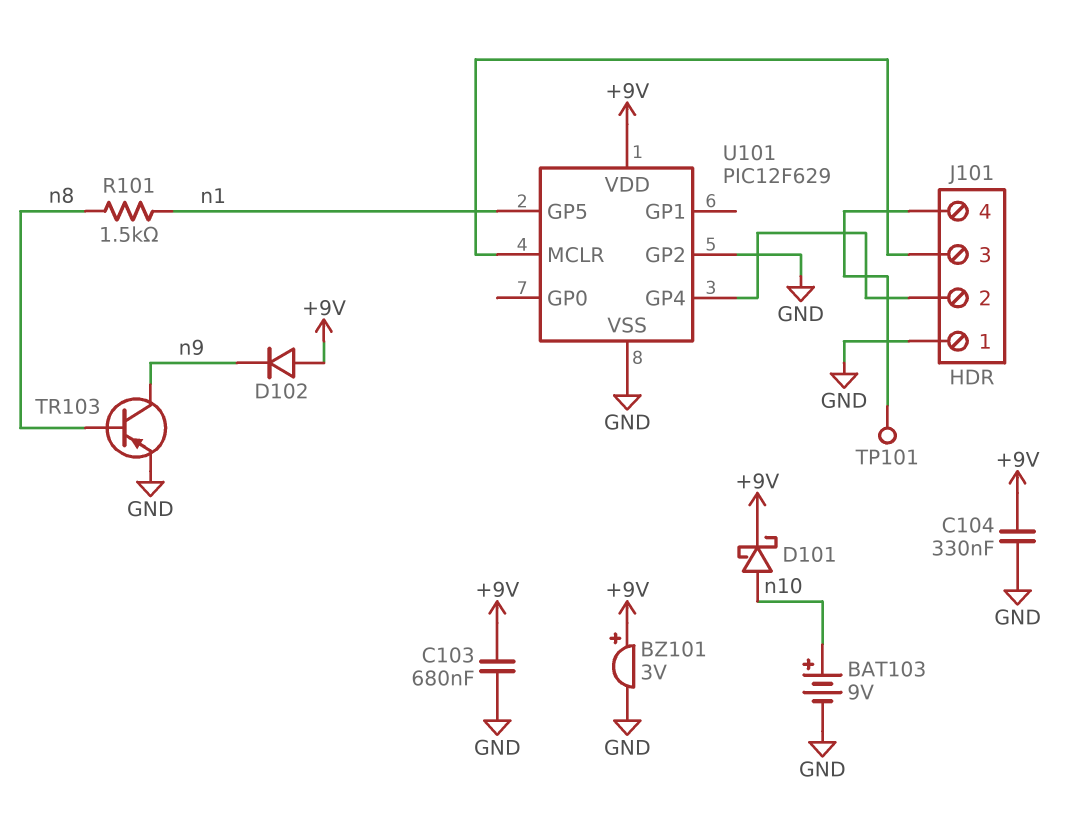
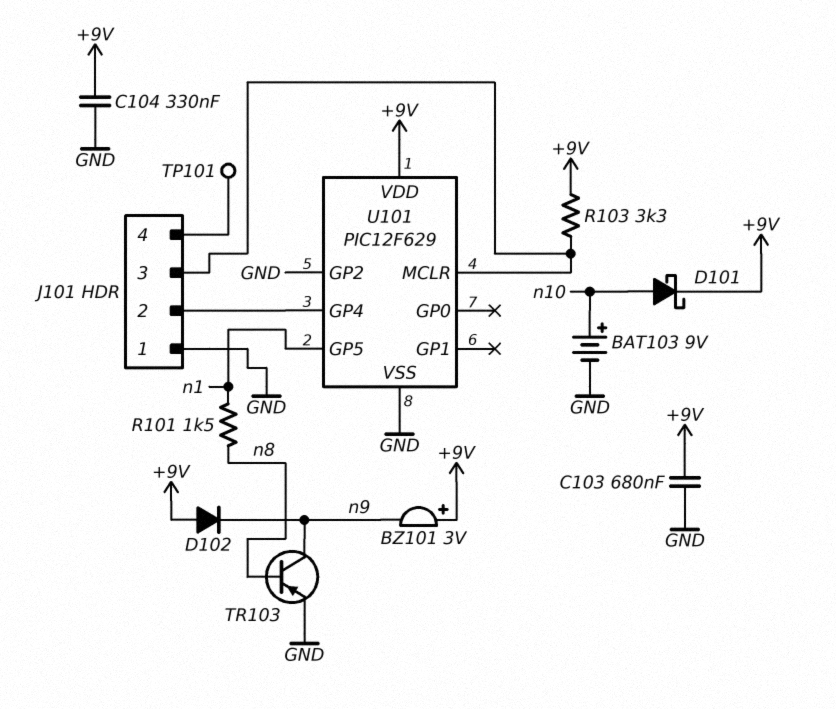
BZ101: buzzer 3V (plus +9V, minus GND) -> buzzer 3V (plus +9V, minus n9)
R103: none -> 3.3k (+9V, J101/3)

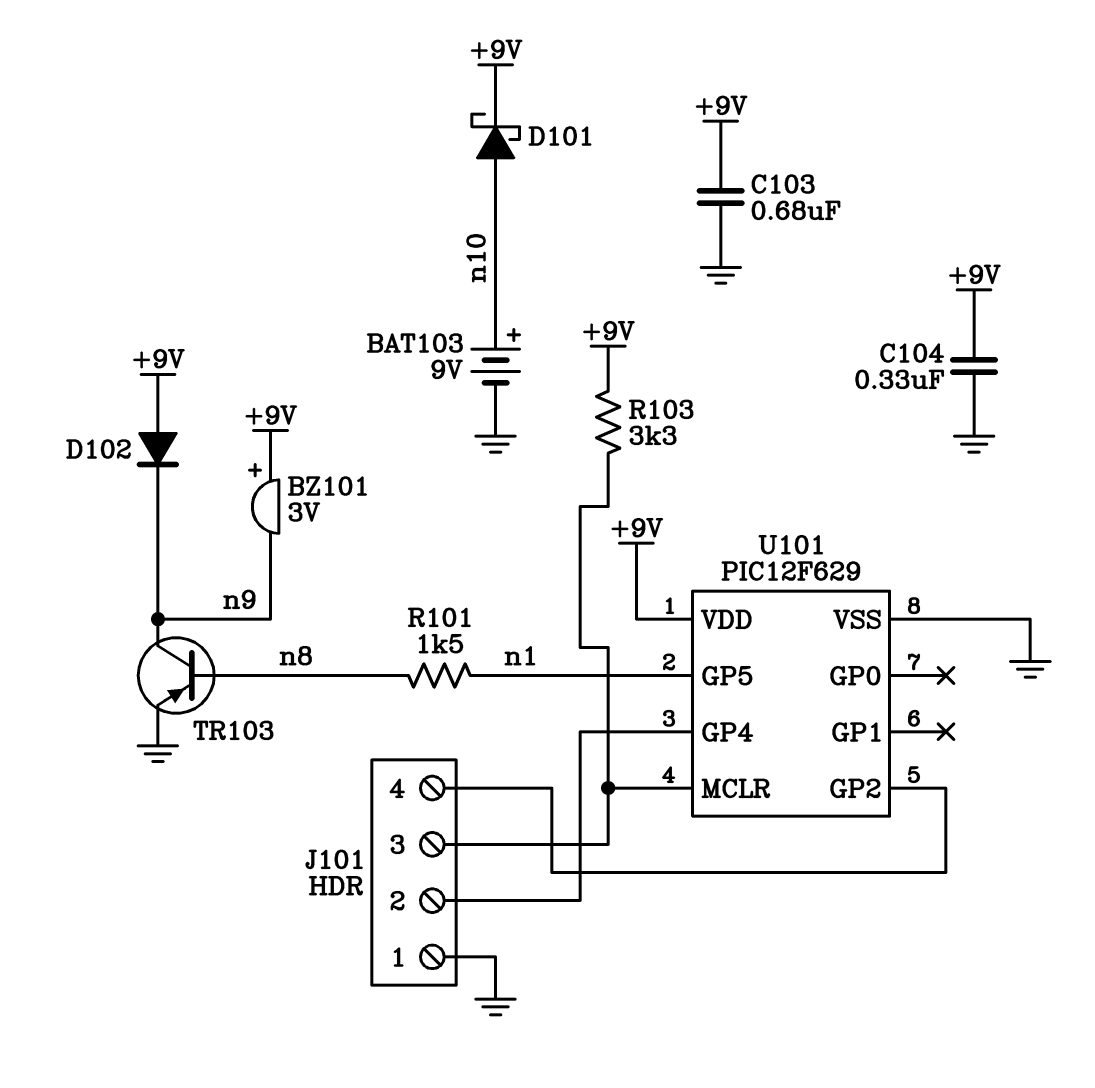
TP101: test point (J101/4) -> none
U101 pin GP2: GND -> J101/4

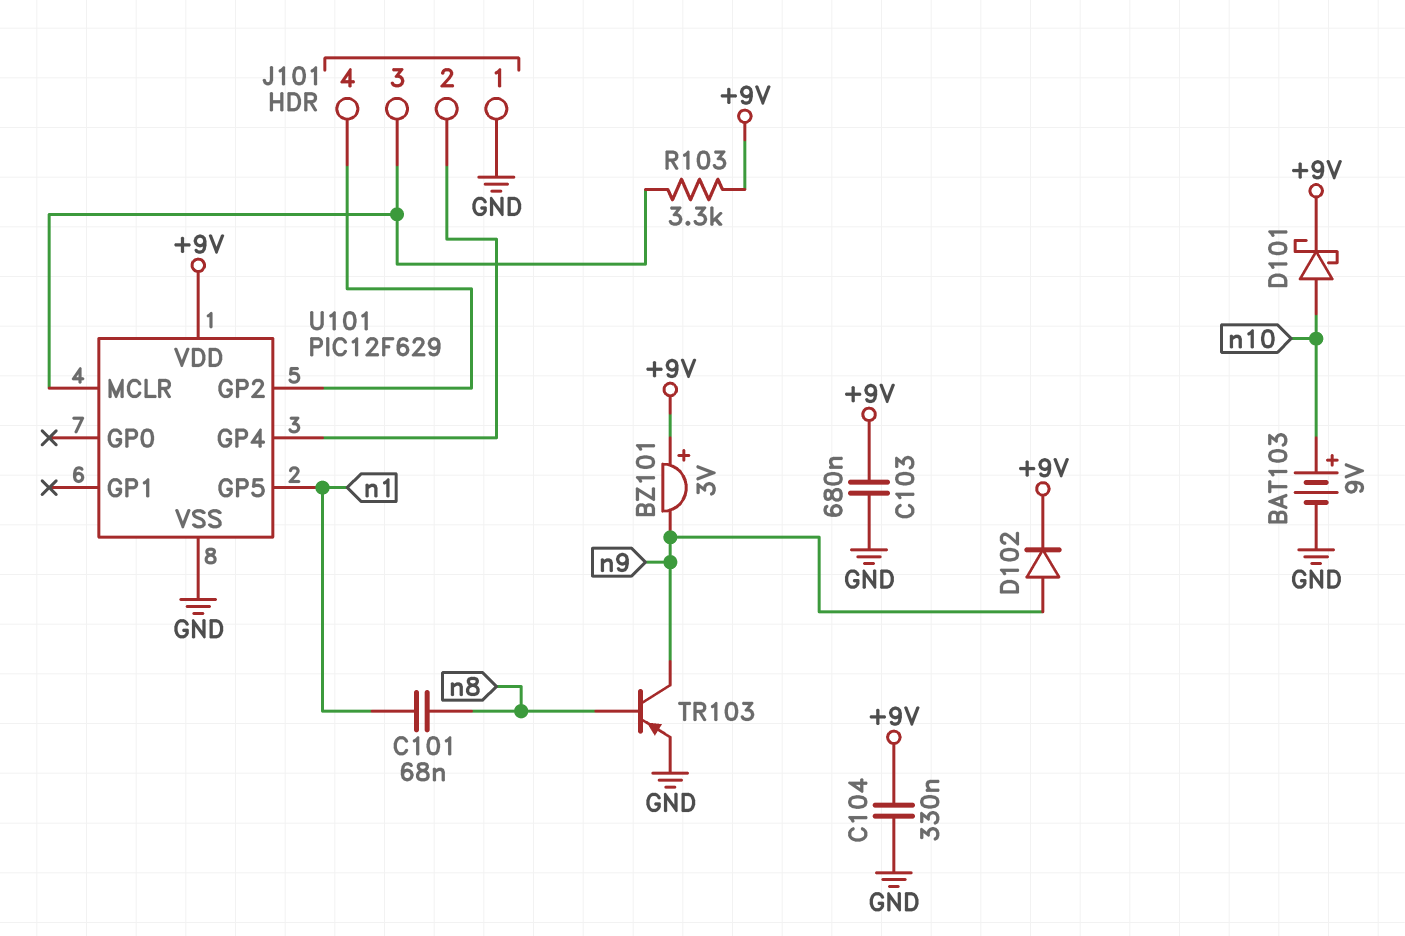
C101: none -> 68nF (n1, n8)
D102: diode (A +9V, K n9) -> diode (A n9, K +9V)
R101: 1.5k (n1, n8) -> none

